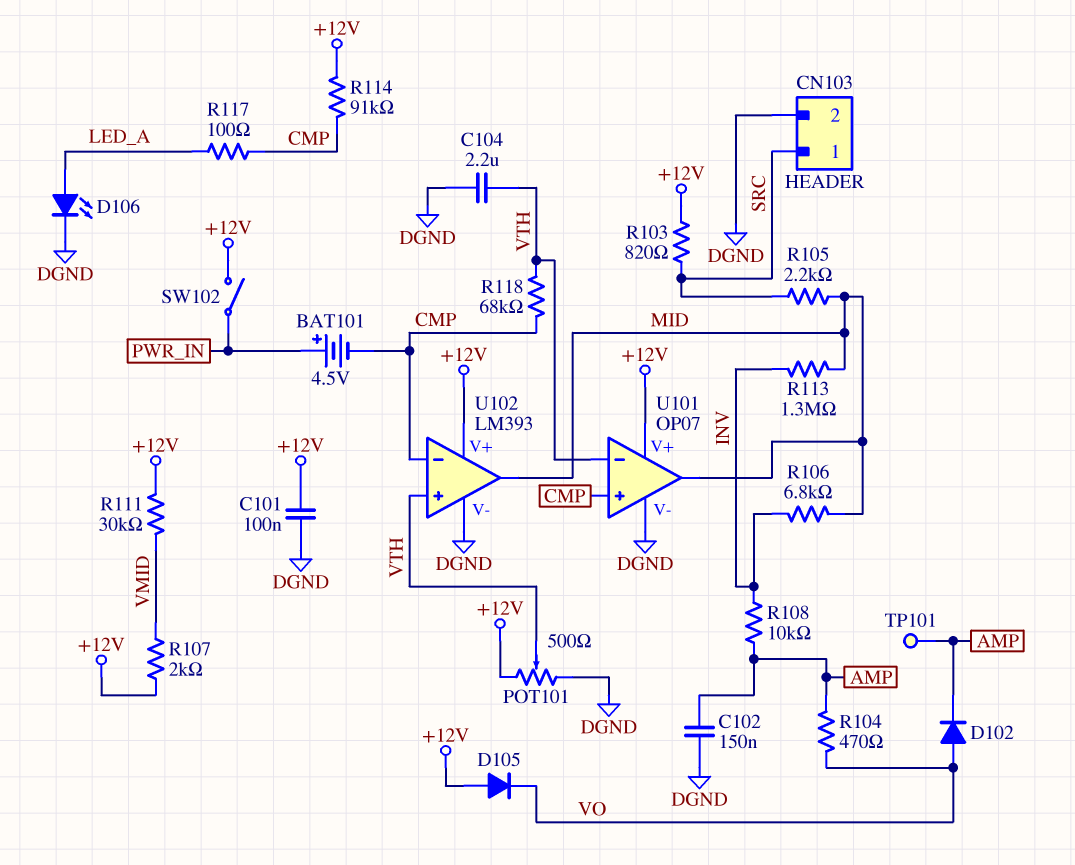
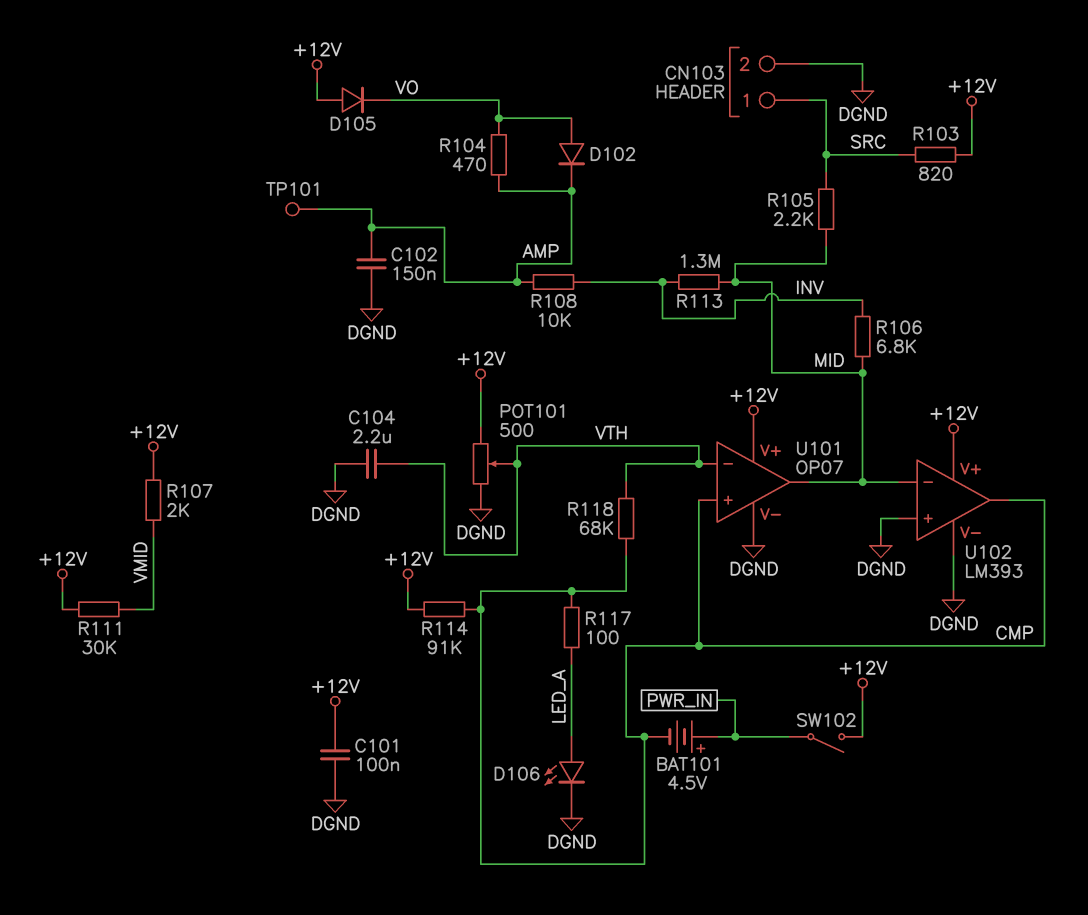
U102 pin in+: VTH -> DGND
U102 pin in-: CMP -> MID
U102 pin out: MID -> CMP

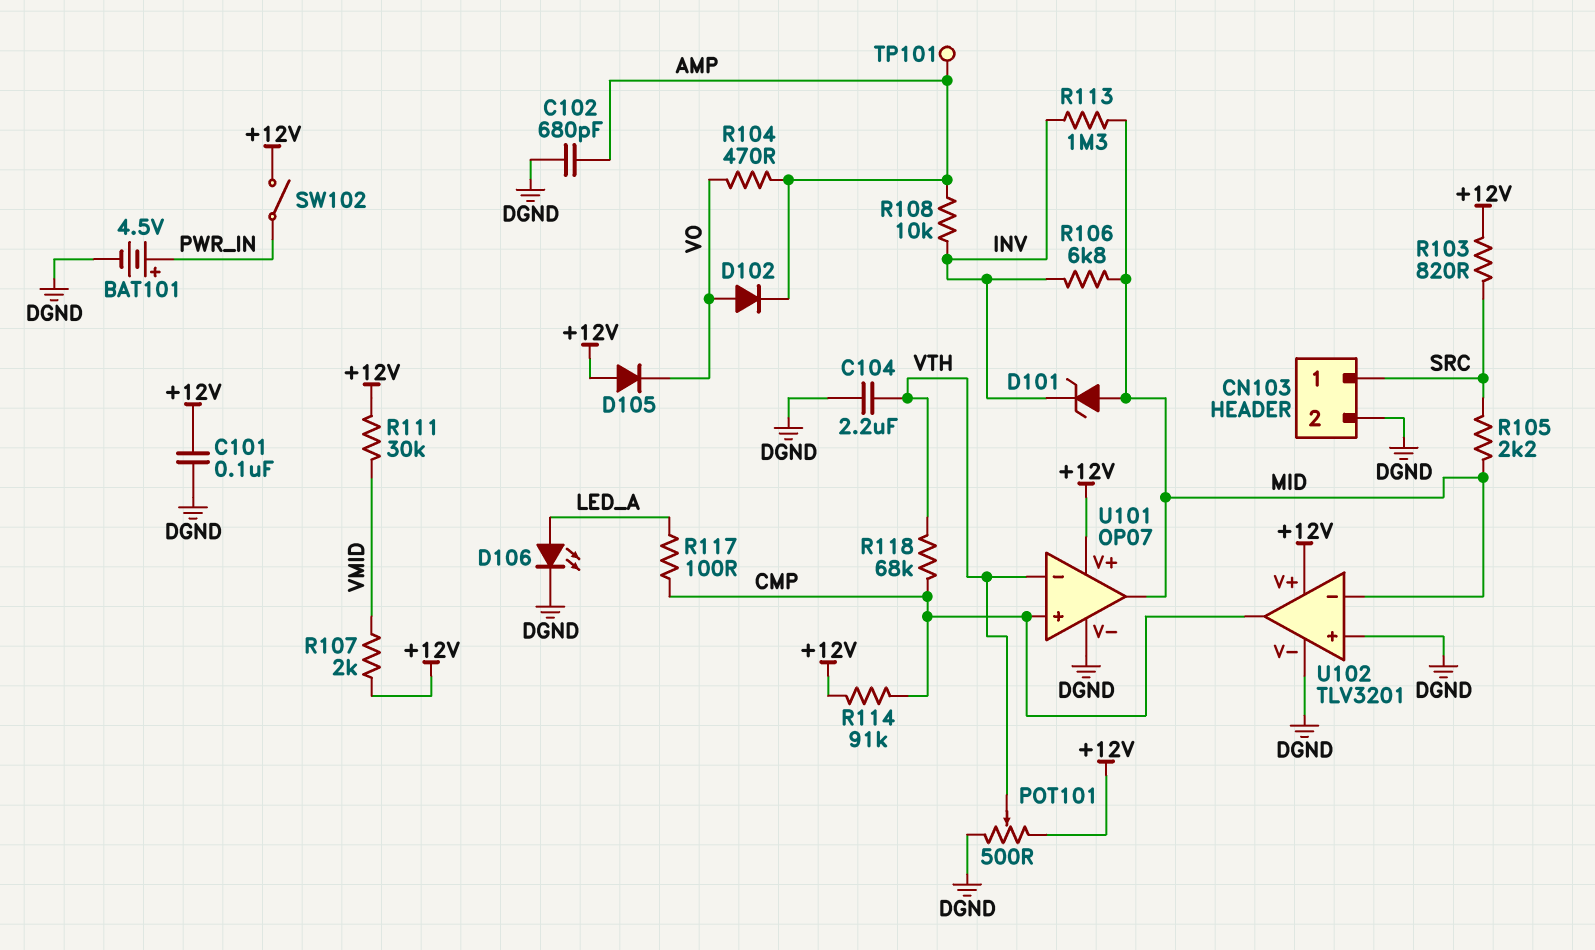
BAT101: 4.5V (plus PWR_IN, minus CMP) -> 4.5V (plus PWR_IN, minus DGND)
C102: 150nF (AMP, DGND) -> 680pF (AMP, DGND)
D101: none -> zener (A MID, K INV)
U102: LM393 -> TLV3201

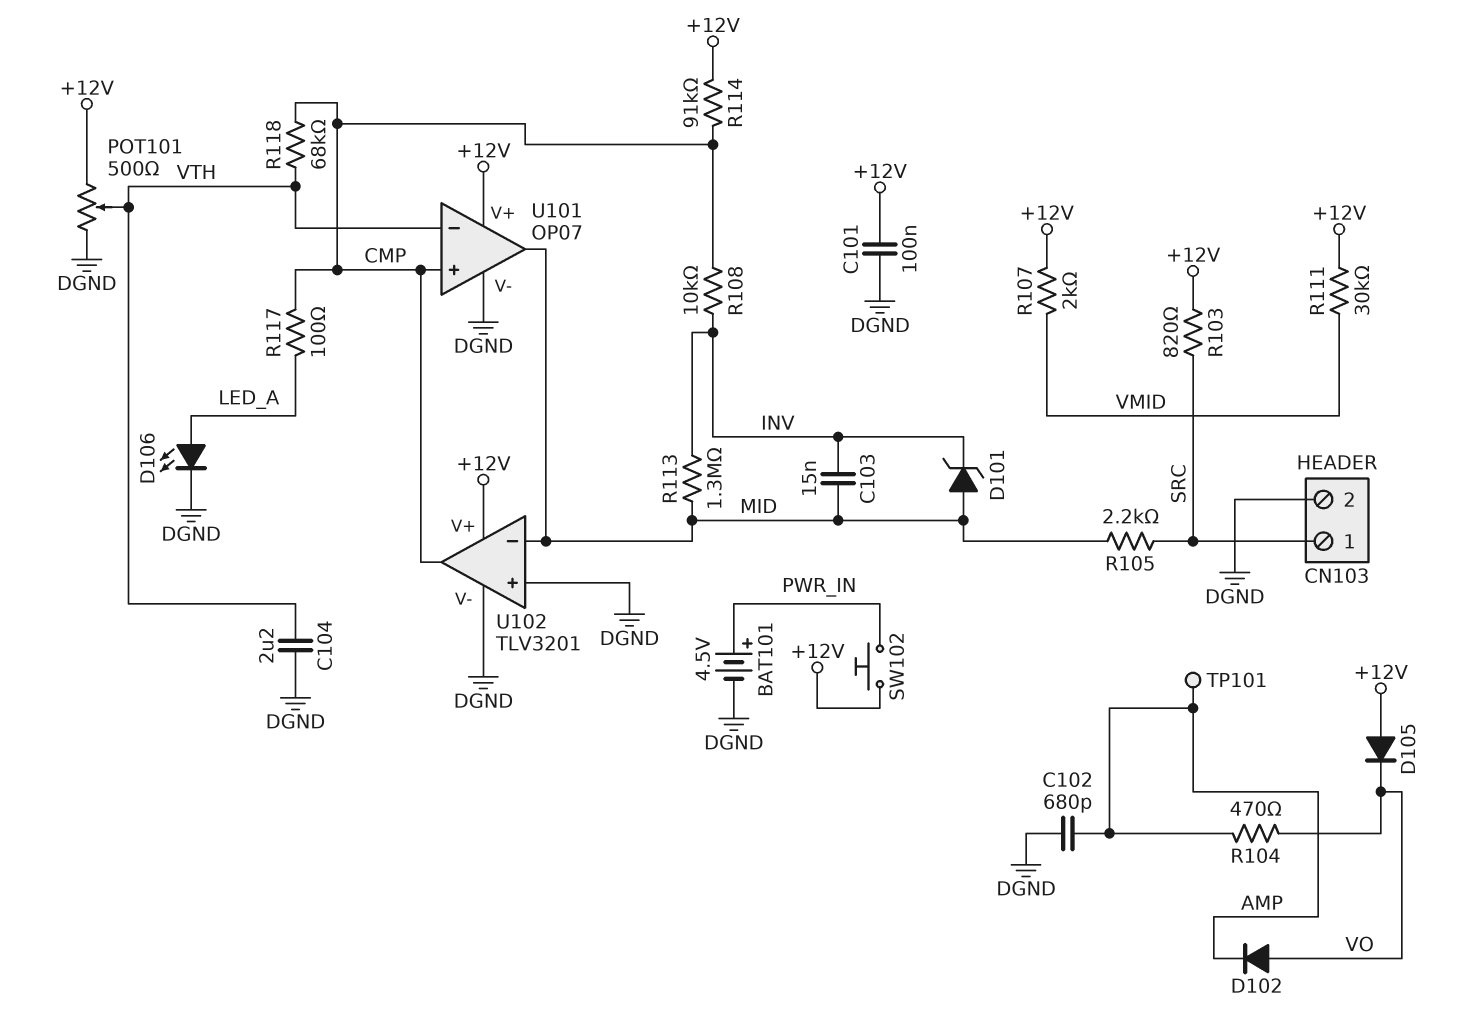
C103: none -> 15nF (INV, MID)
R106: 6.8k (INV, MID) -> none
R108: 10k (AMP, INV) -> 10k (CMP, INV)
SW102: switch (+12V, PWR_IN) -> button (+12V, PWR_IN)

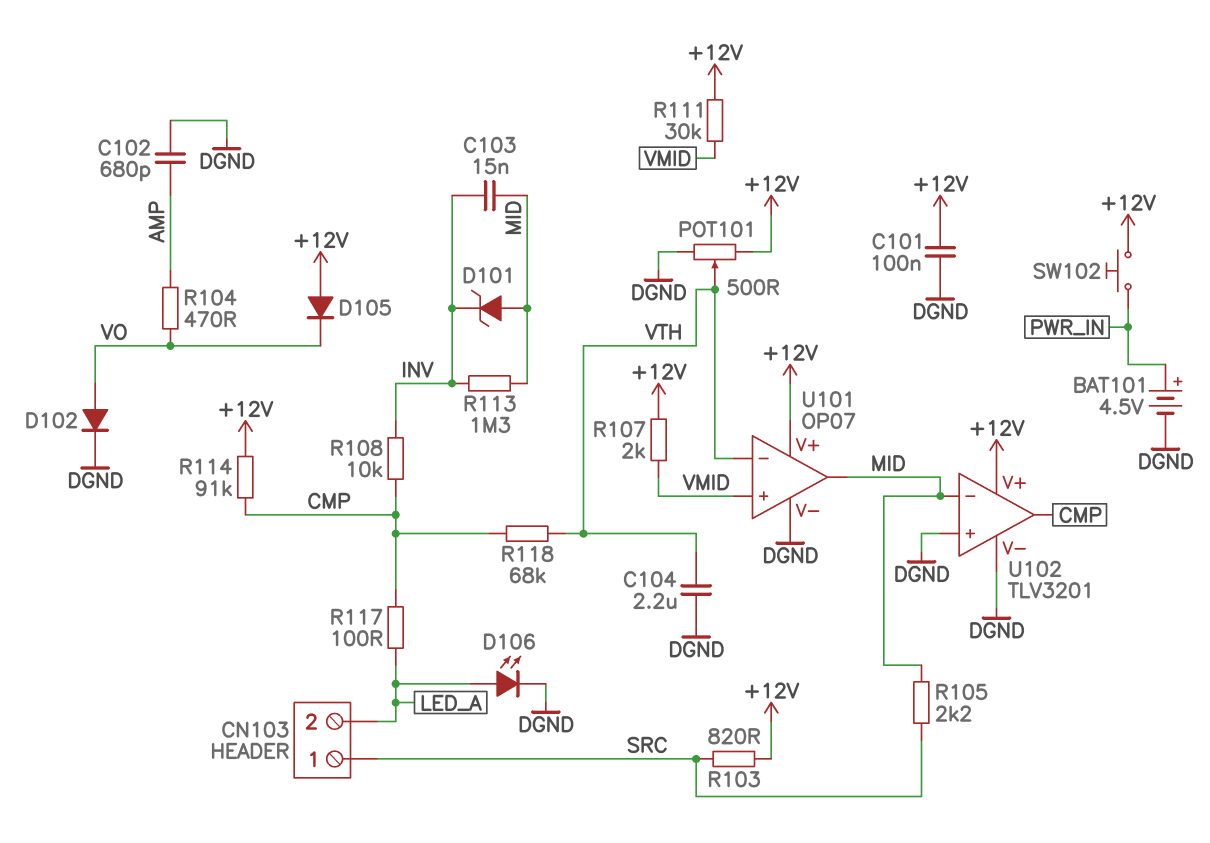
CN103 pin 2: DGND -> LED_A
D102: diode (A VO, K AMP) -> diode (A VO, K DGND)
TP101: test point (AMP) -> none
U101 pin in+: CMP -> VMID

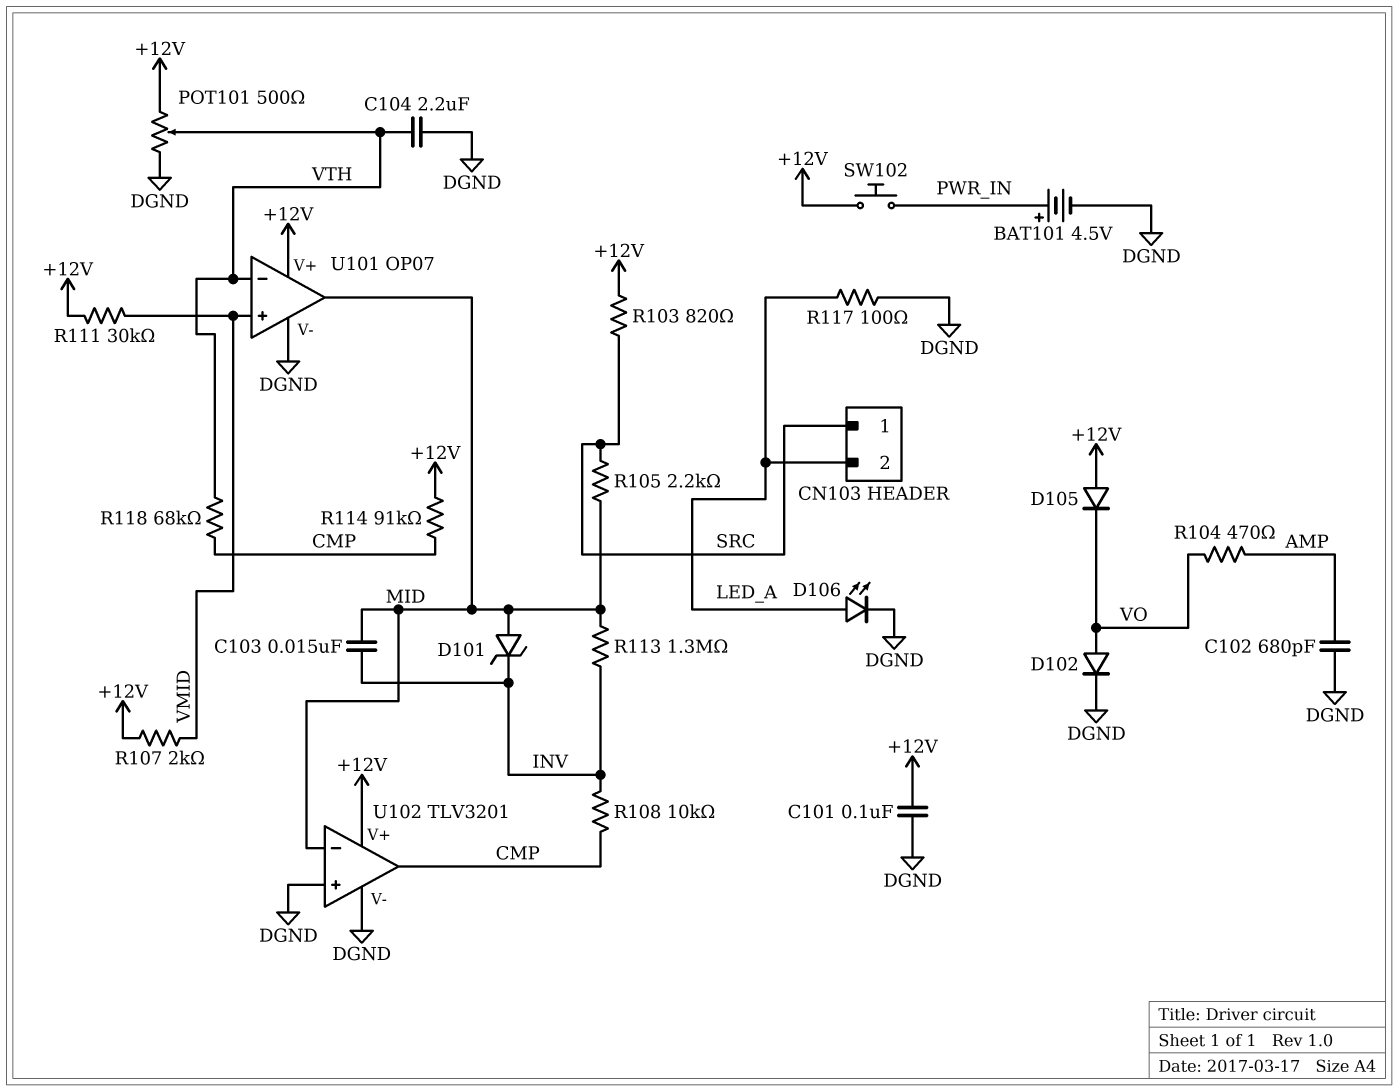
R117: 100 (CMP, LED_A) -> 100 (DGND, LED_A)

